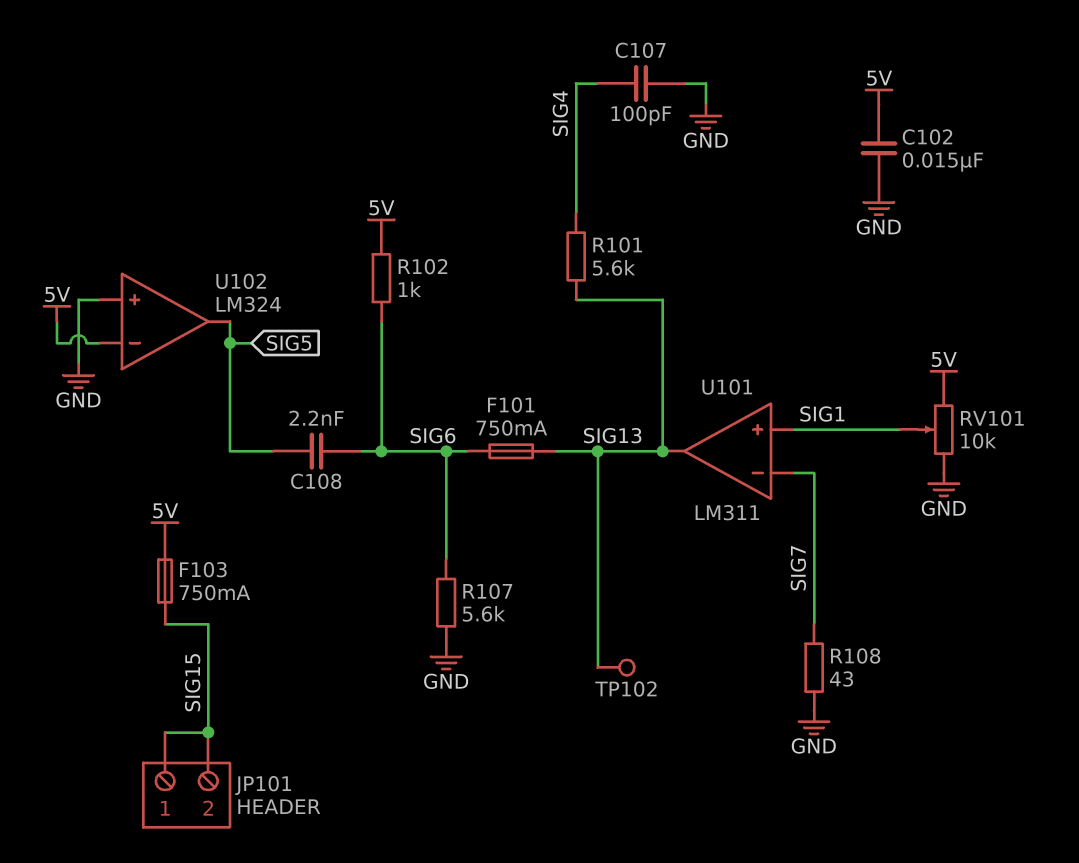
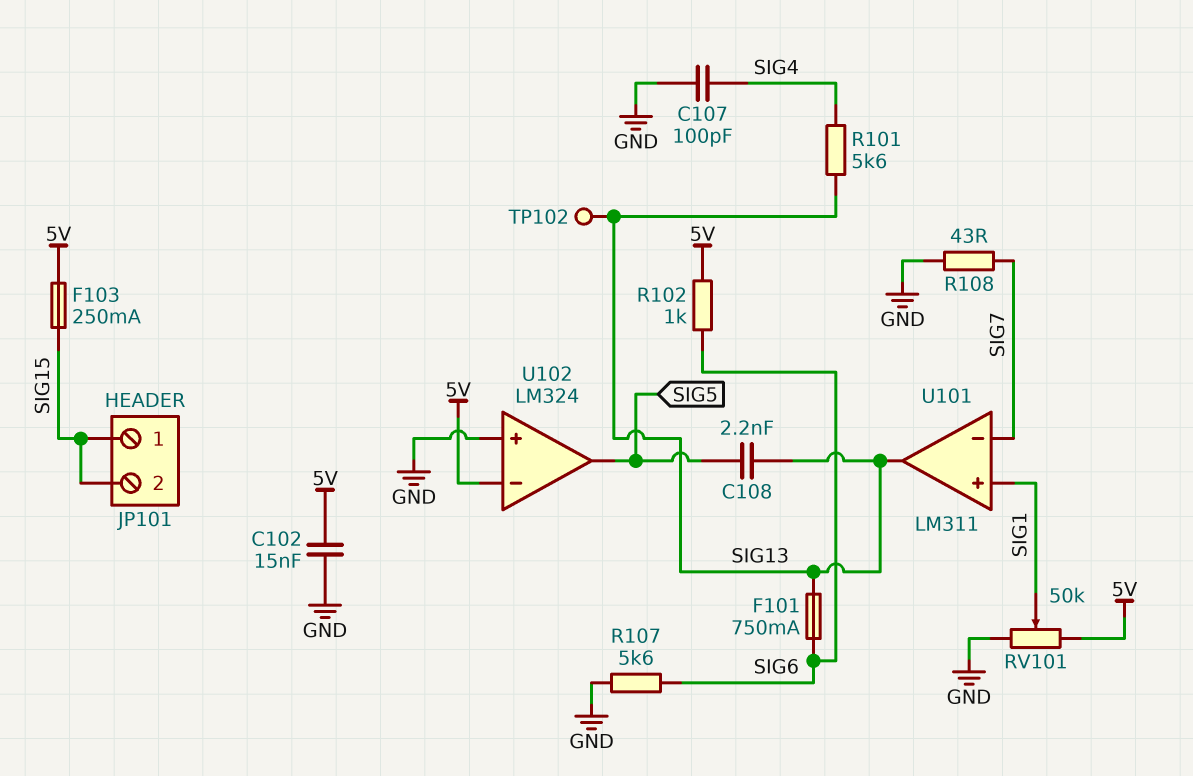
C108: 2.2nF (SIG5, SIG6) -> 2.2nF (SIG5, SIG13)
F103: 750mA (5V, SIG15) -> 250mA (5V, SIG15)
RV101: 10k (5V, GND, wiper SIG1) -> 50k (5V, GND, wiper SIG1)

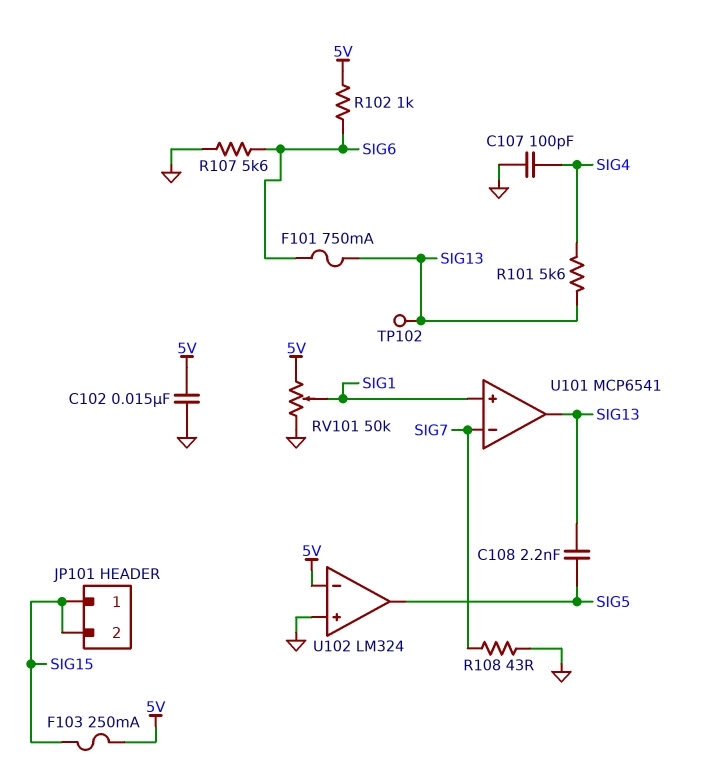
U101: LM311 -> MCP6541

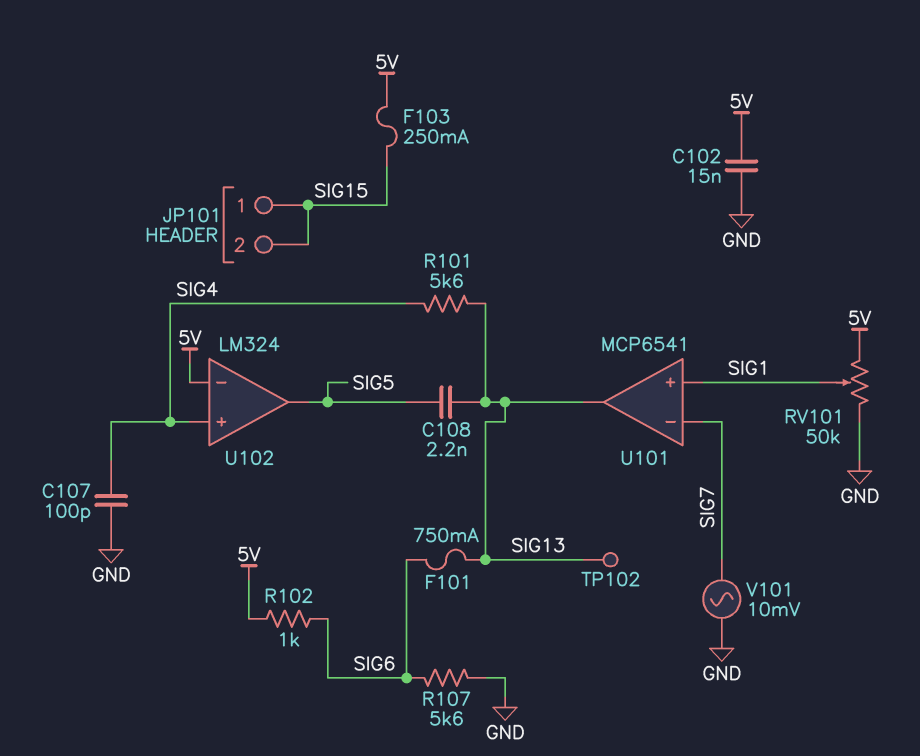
R108: 43 (GND, SIG7) -> none
U102 pin in+: GND -> SIG4
V101: none -> AC 10mV (GND, SIG7)

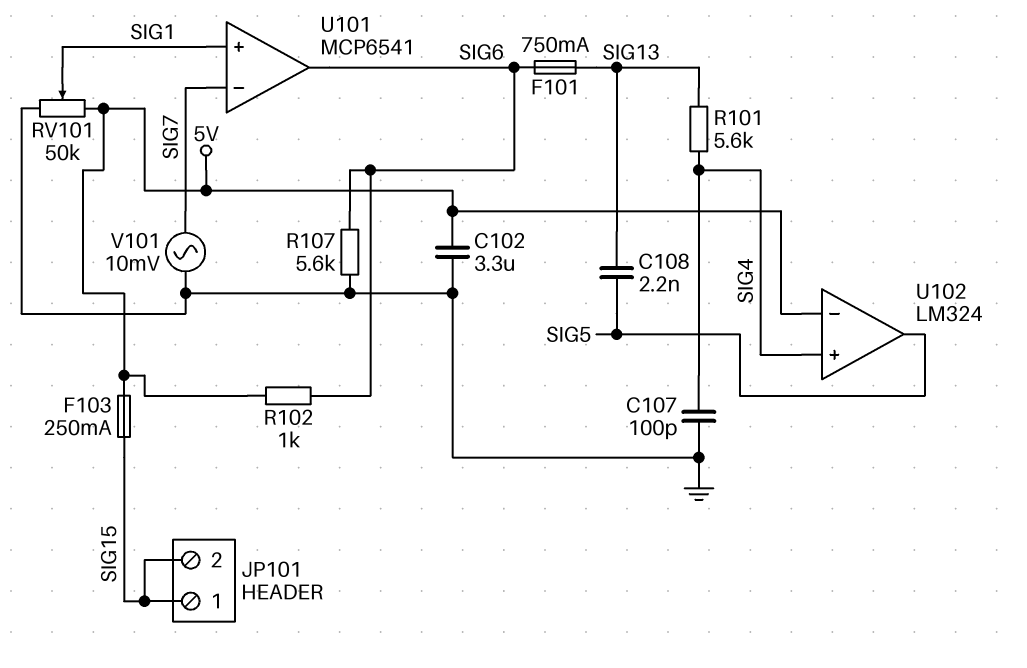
C102: 15nF (5V, GND) -> 3.3uF (5V, GND)
TP102: test point (SIG13) -> none
U101 pin out: SIG13 -> SIG6

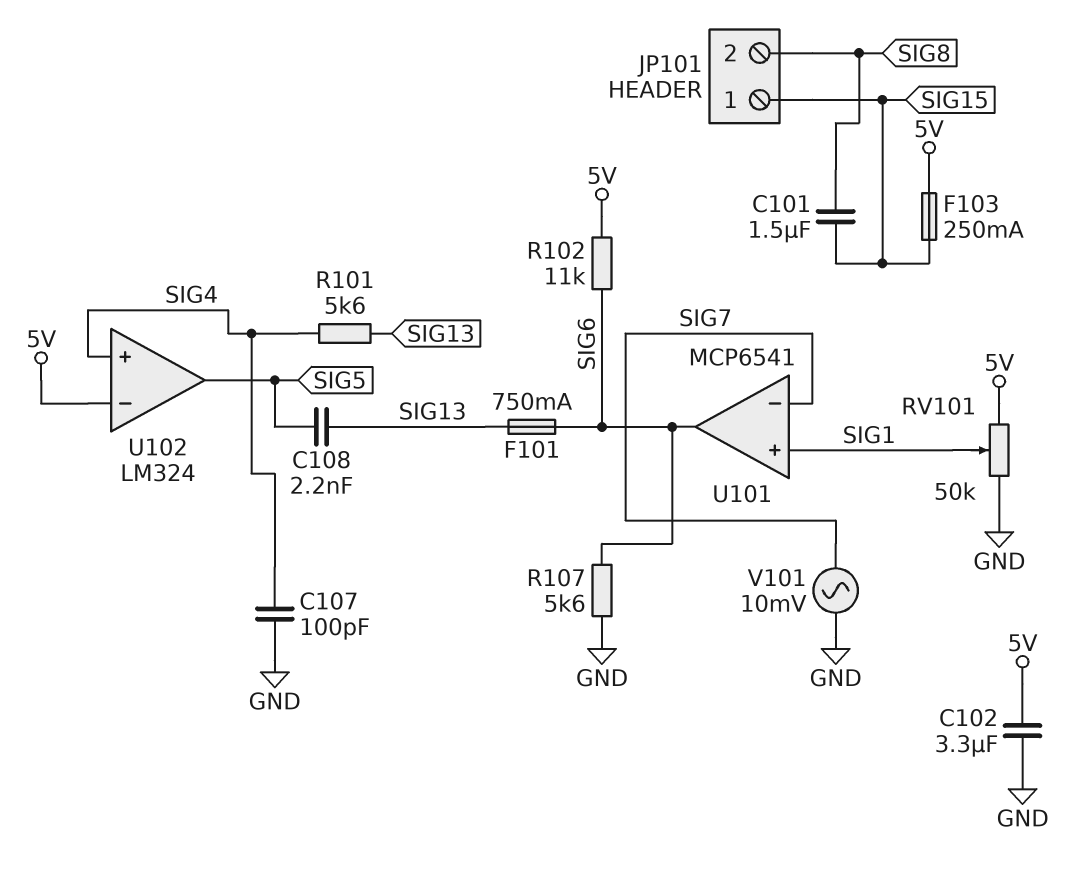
C101: none -> 1.5uF (SIG8, SIG15)
JP101 pin 2: SIG15 -> SIG8
R102: 1k (5V, SIG6) -> 11k (5V, SIG6)

